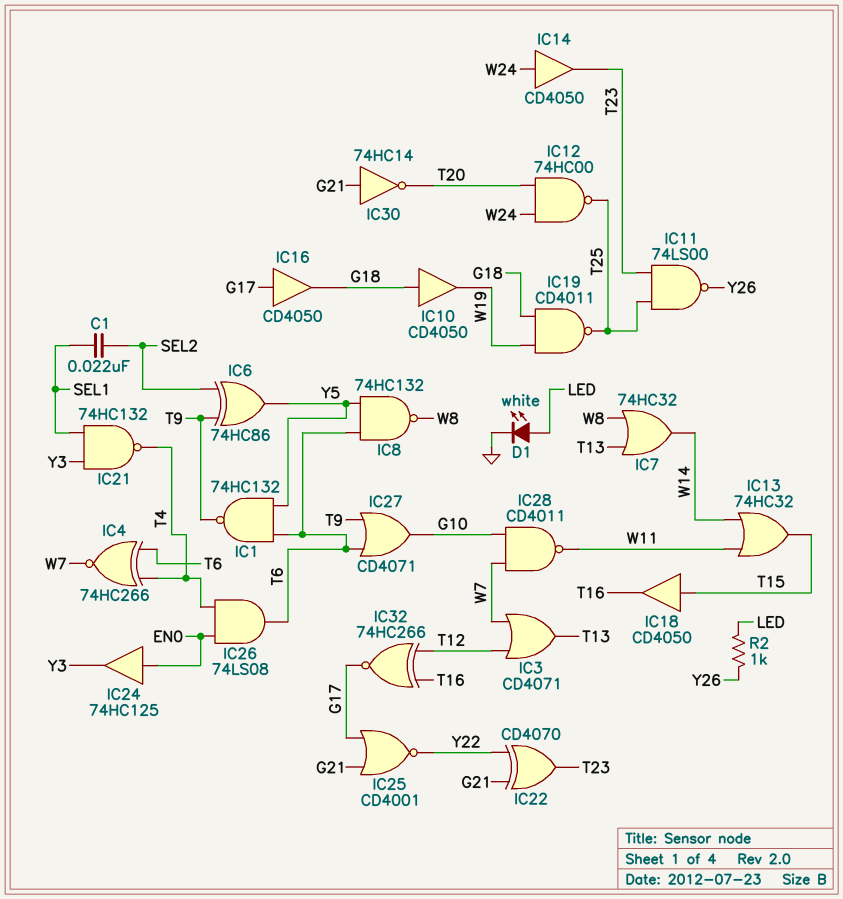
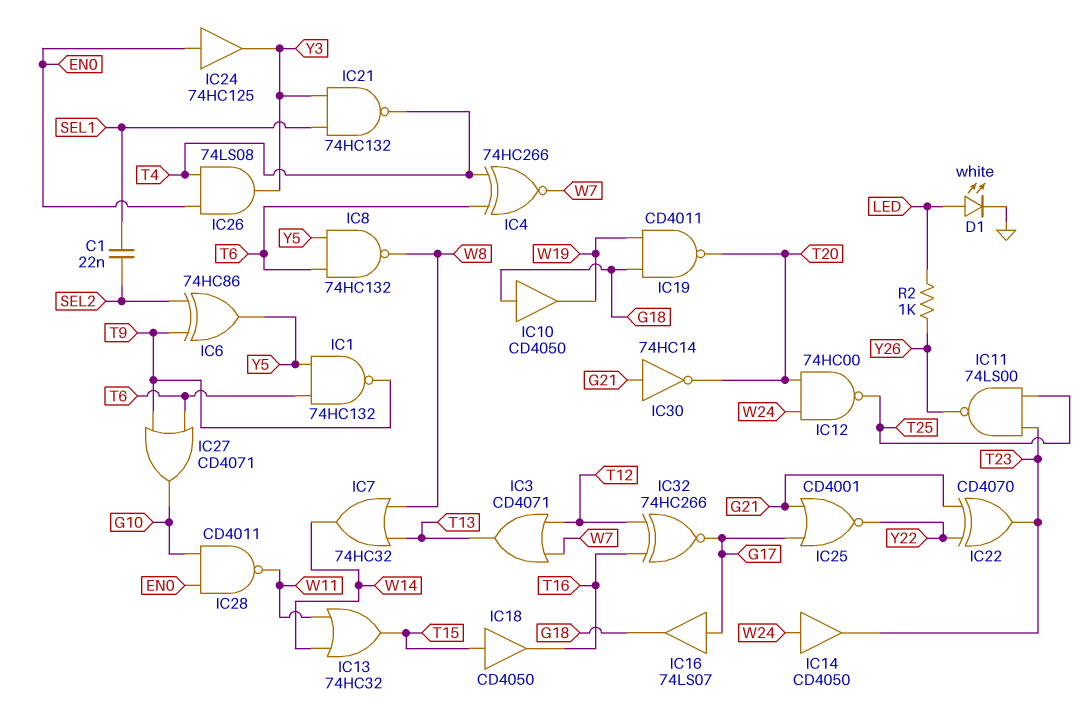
IC16: buffer CD4050 (in G17, out G18) -> buffer 74LS07 (in G17, out G18)
IC19: NAND CD4011 (in G18, in W19, out T25) -> NAND CD4011 (in G18, in W19, out T20)
IC26: AND 74LS08 (in EN0, in T4, out T6) -> AND 74LS08 (in EN0, in T4, out Y3)
IC28: NAND CD4011 (in G10, in W7, out W11) -> NAND CD4011 (in EN0, in G10, out W11)

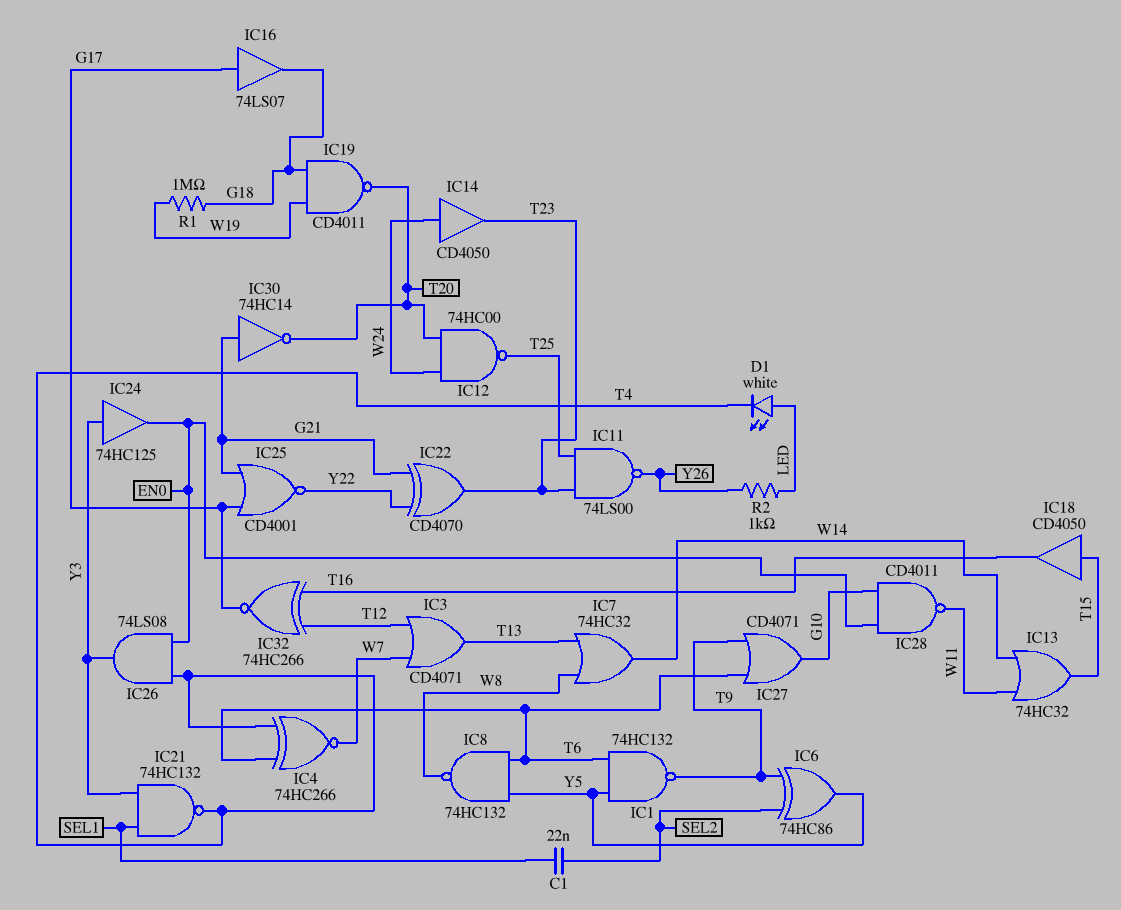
D1: LED white (A LED, K GND) -> LED white (A LED, K T4)
IC10: buffer CD4050 (in G18, out W19) -> none
IC24: buffer 74HC125 (in EN0, out Y3) -> buffer 74HC125 (in Y3, out EN0)
R1: none -> 1M (G18, W19)

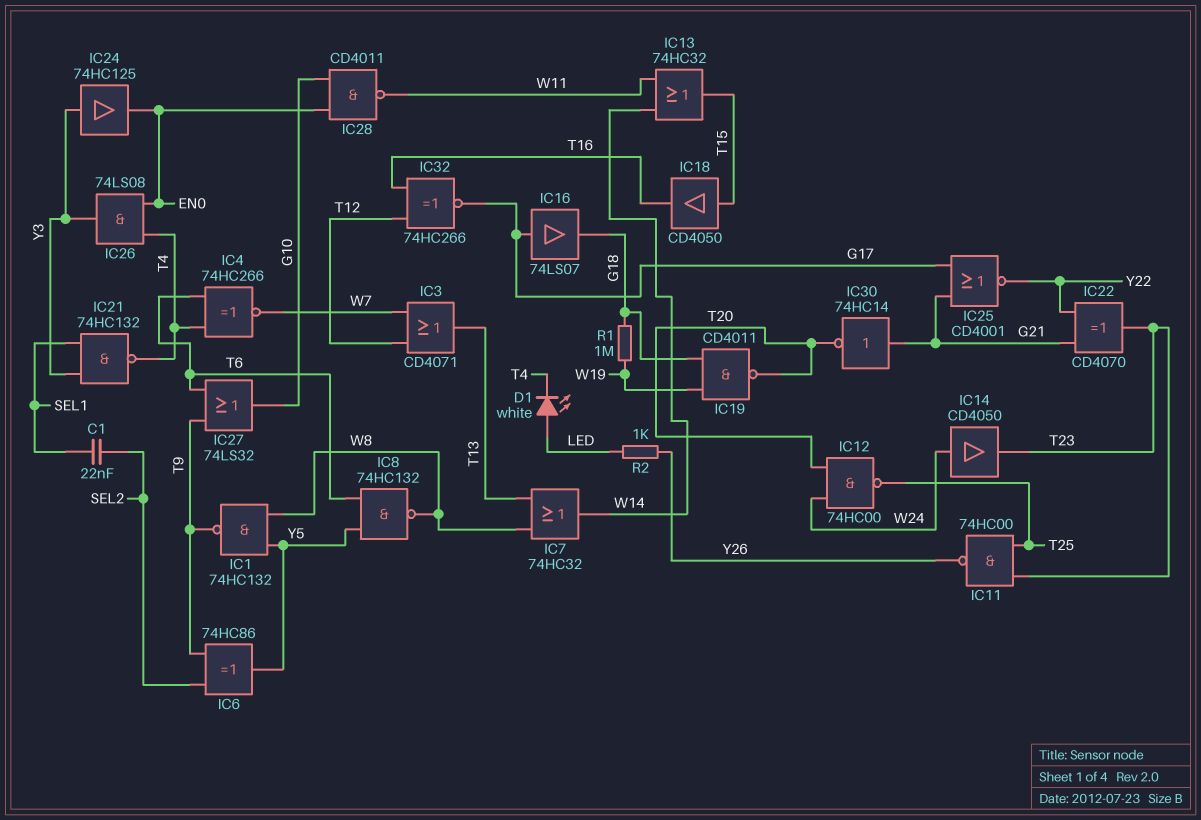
IC1: NAND 74HC132 (in T6, in Y5, out T9) -> NAND 74HC132 (in W8, in Y5, out T9)
IC11: NAND 74LS00 (in T23, in T25, out Y26) -> NAND 74HC00 (in T23, in T25, out Y26)
IC27: OR CD4071 (in T6, in T9, out G10) -> OR 74LS32 (in T6, in T9, out G10)

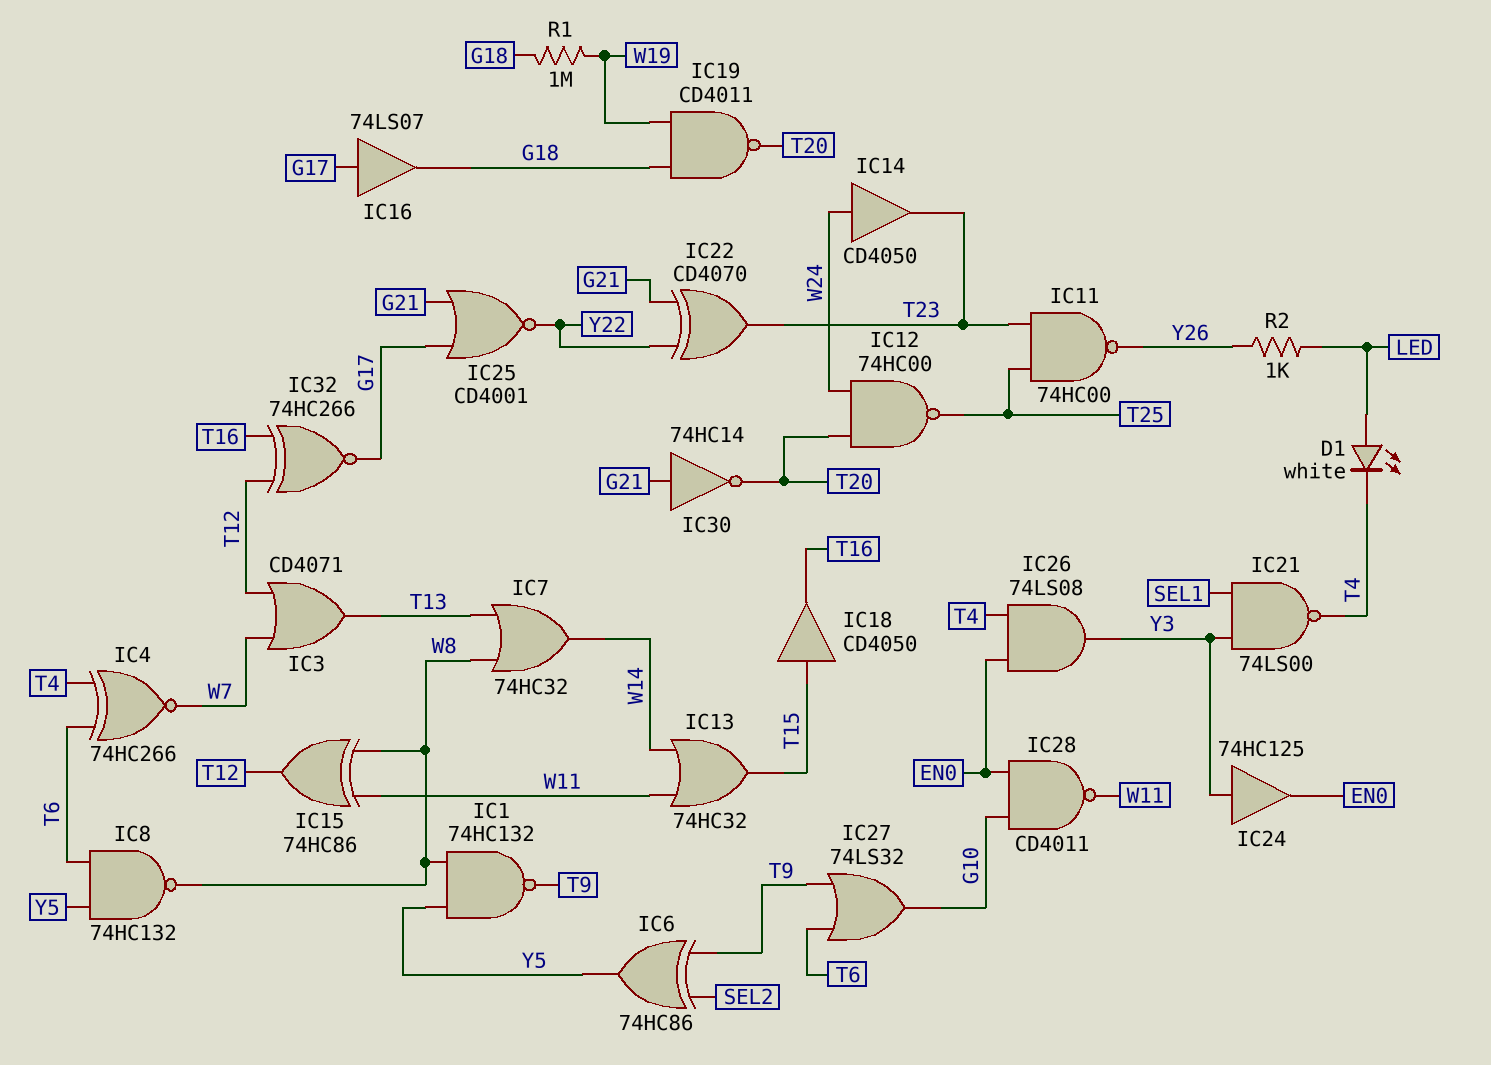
C1: 22nF (SEL1, SEL2) -> none
IC15: none -> XOR 74HC86 (in W8, in W11, out T12)
IC21: NAND 74HC132 (in SEL1, in Y3, out T4) -> NAND 74LS00 (in SEL1, in Y3, out T4)

